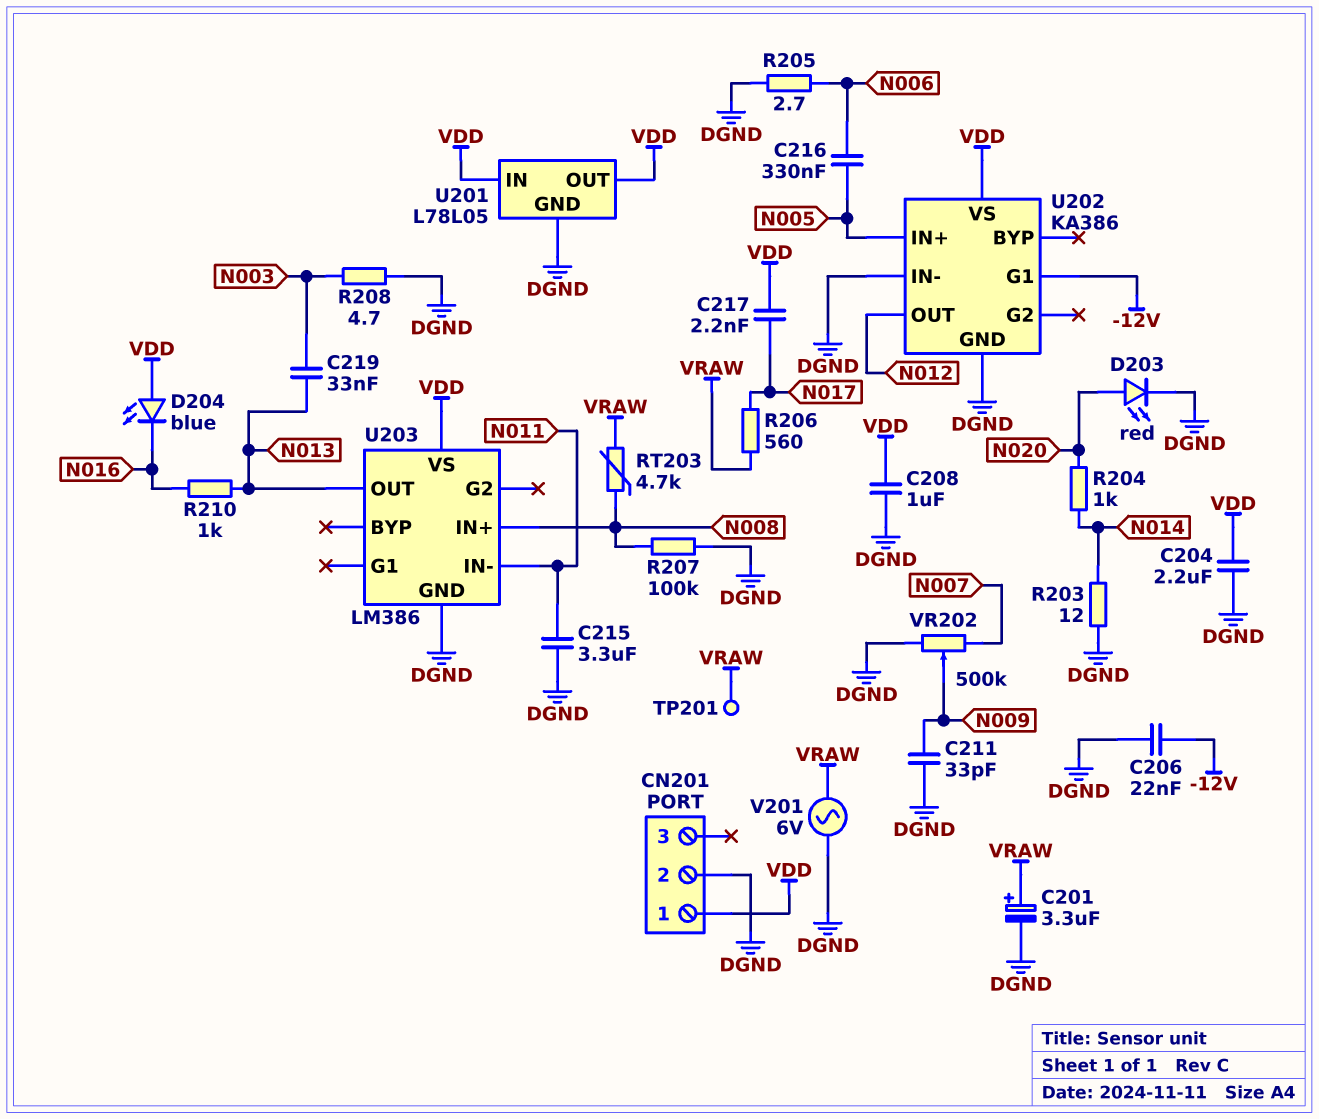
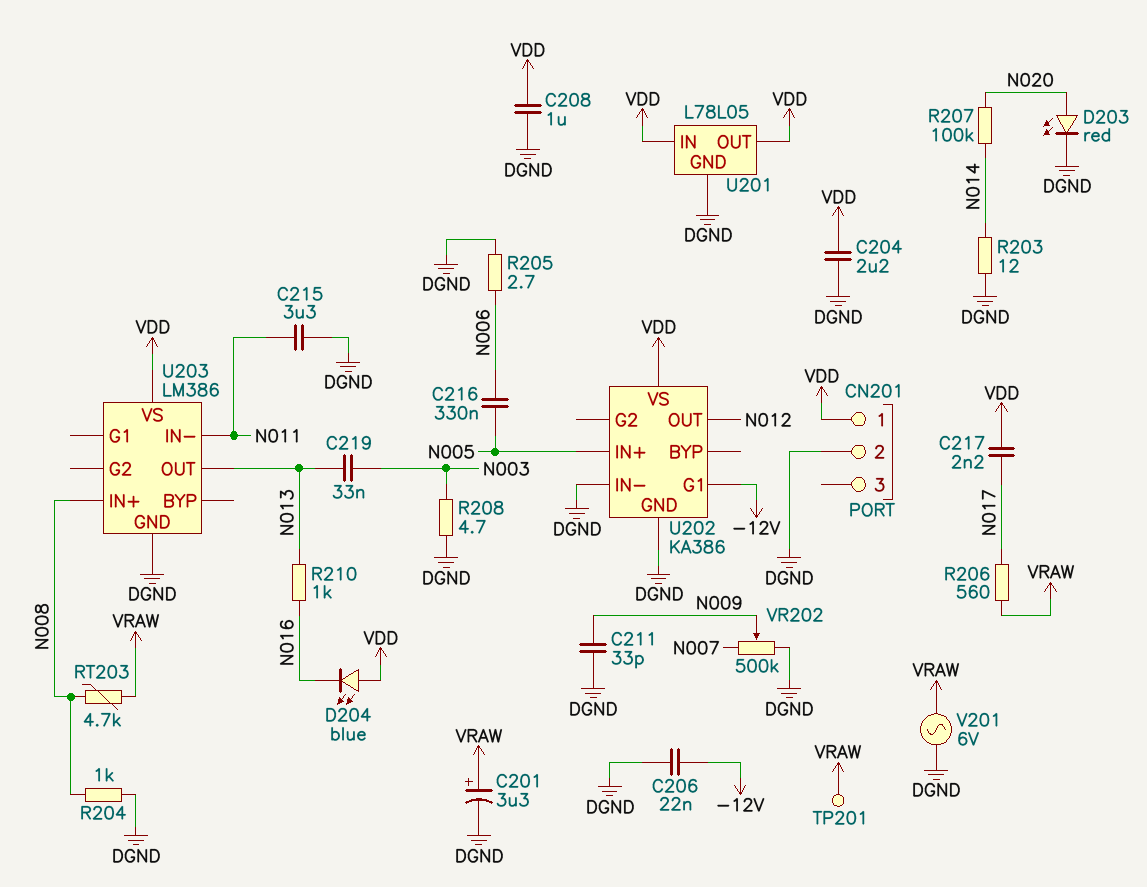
R204: 1k (N014, N020) -> 1k (DGND, N008)
R207: 100k (DGND, N008) -> 100k (N014, N020)

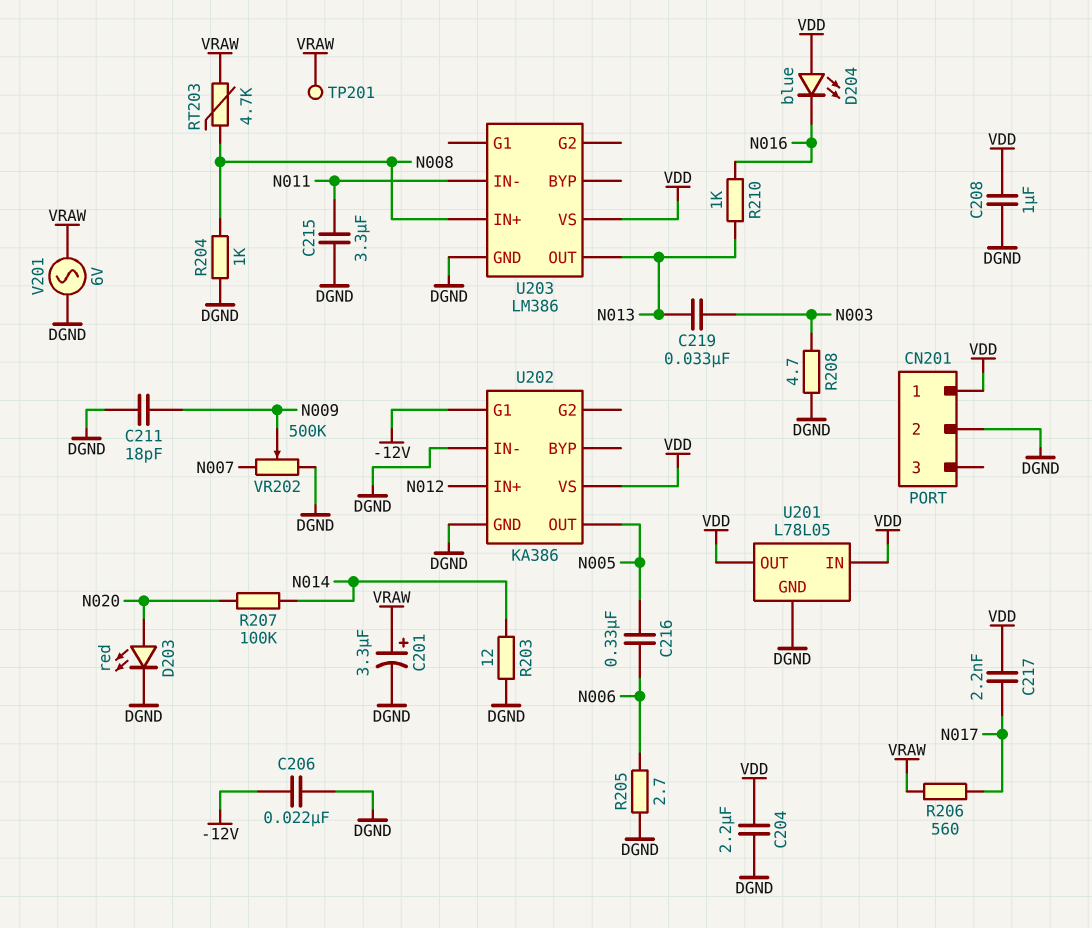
C211: 33pF (DGND, N009) -> 18pF (DGND, N009)
U202 pin IN+: N005 -> N012
U202 pin OUT: N012 -> N005

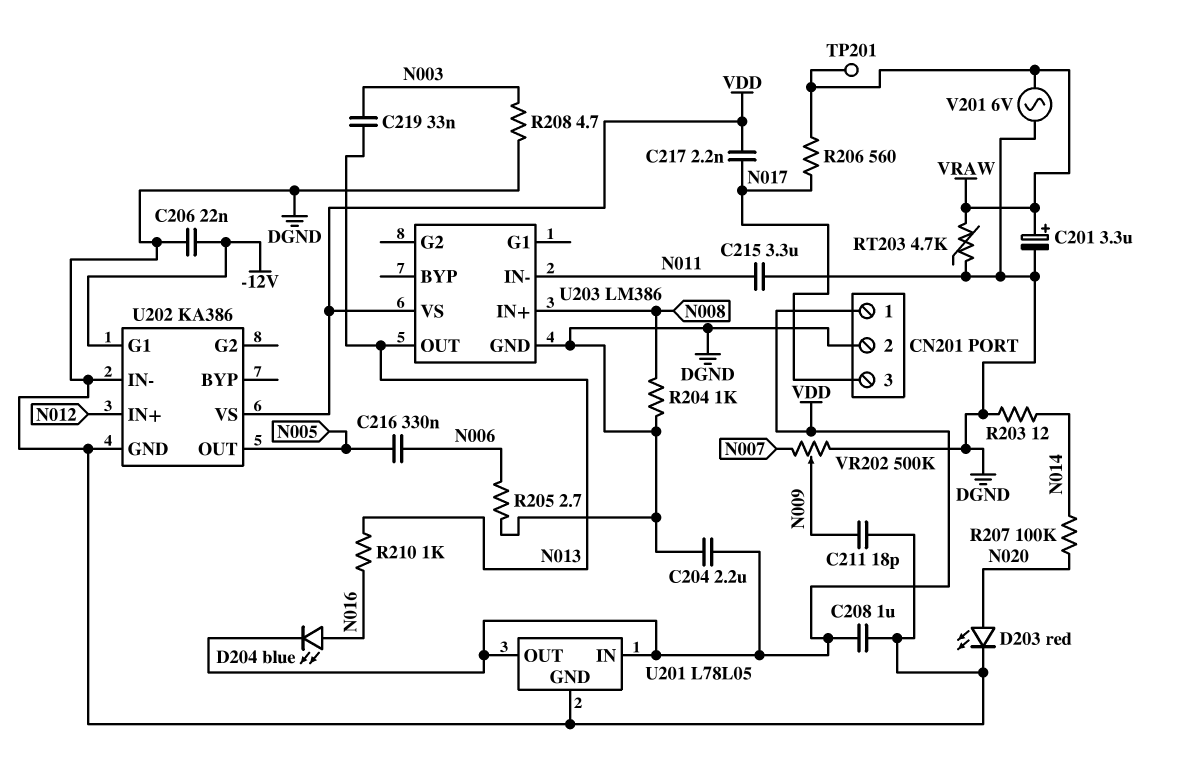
CN201 pin 3: none -> N017
D204: LED blue (A VDD, K N016) -> LED blue (A N016, K VDD)
RT203: 4.7k (N008, VRAW) -> 4.7k (DGND, VRAW)

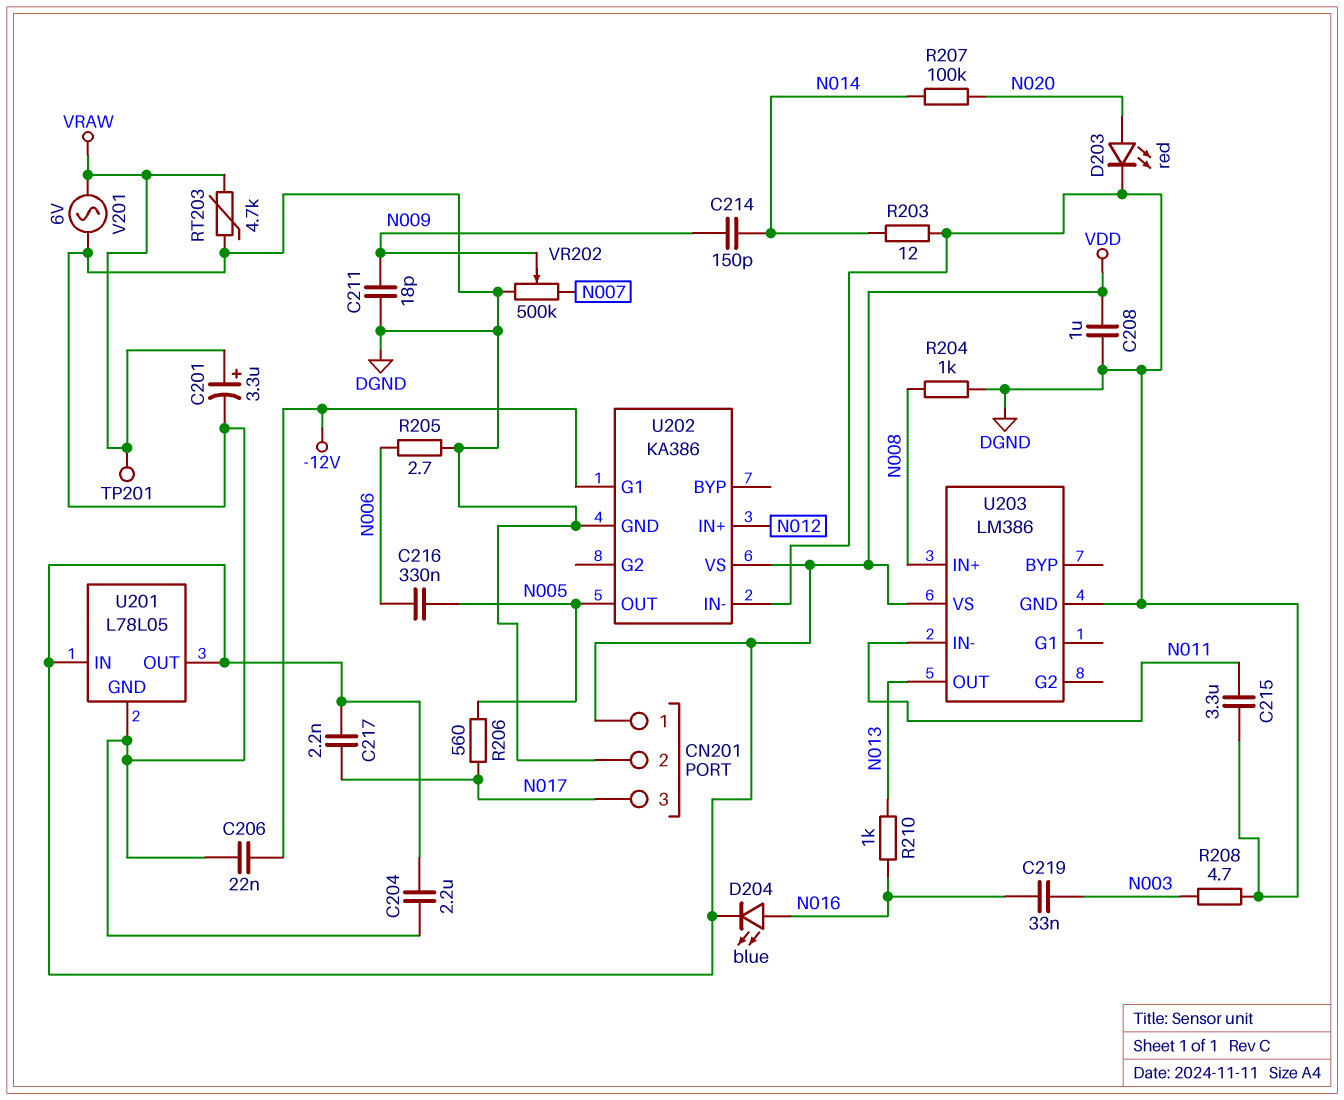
C214: none -> 150pF (N009, N014)
C219: 33nF (N003, N013) -> 33nF (N003, N016)
R206: 560 (N017, VRAW) -> 560 (N005, N017)

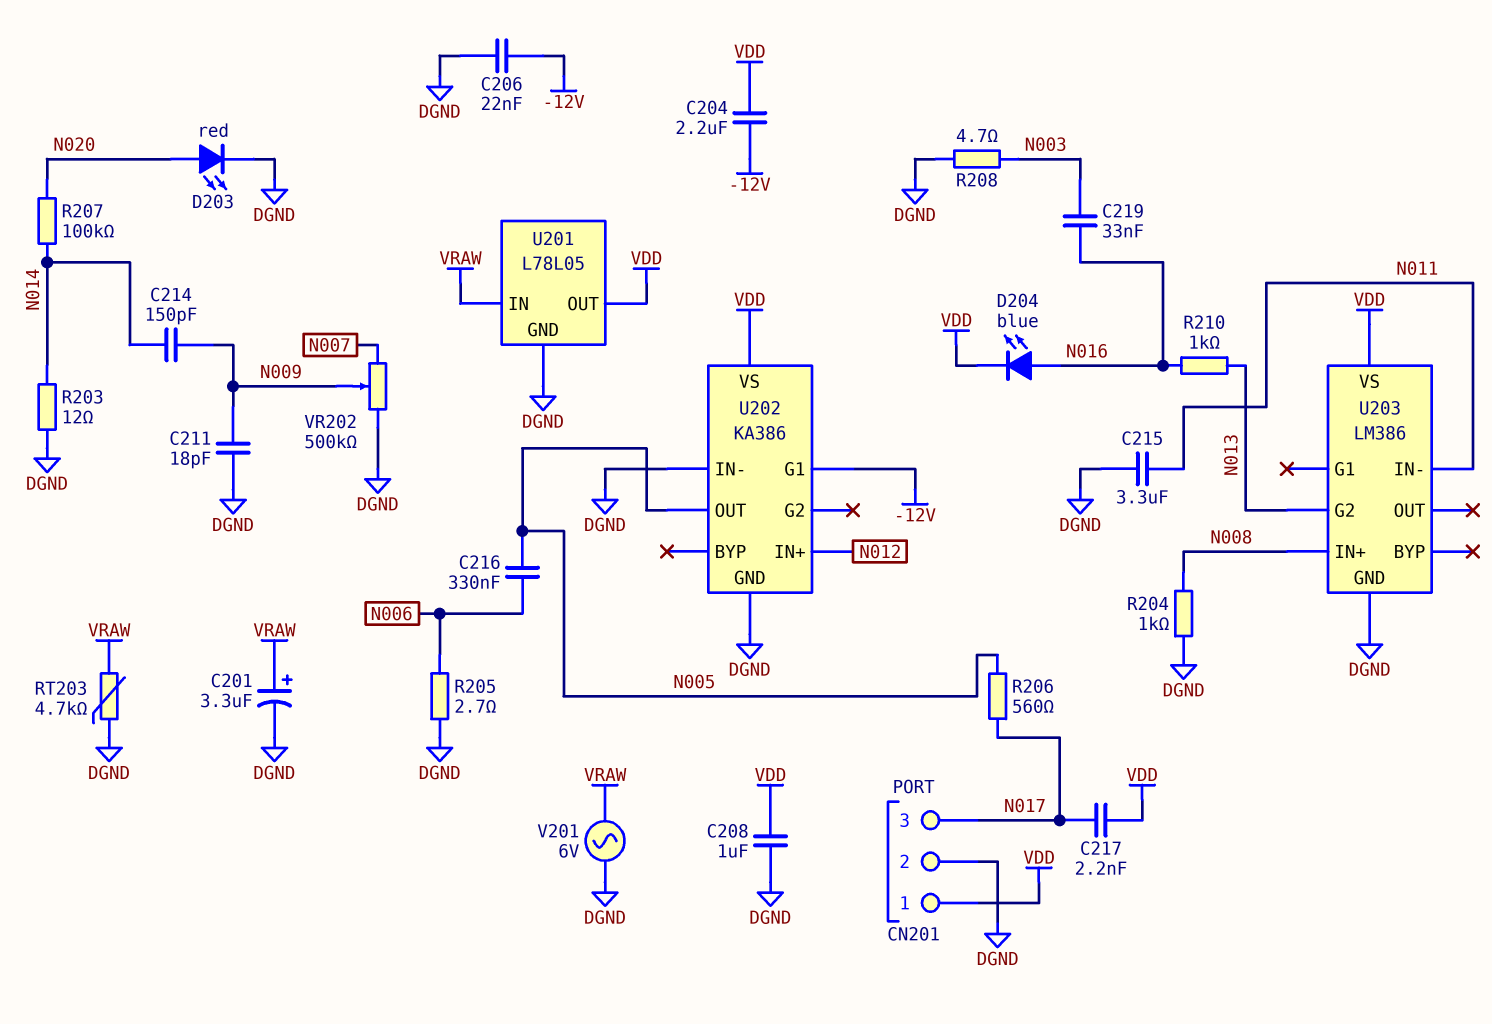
C204: 2.2uF (DGND, VDD) -> 2.2uF (-12V, VDD)
TP201: test point (VRAW) -> none
U201 pin IN: VDD -> VRAW
U203 pin G2: none -> N013
U203 pin OUT: N013 -> none

